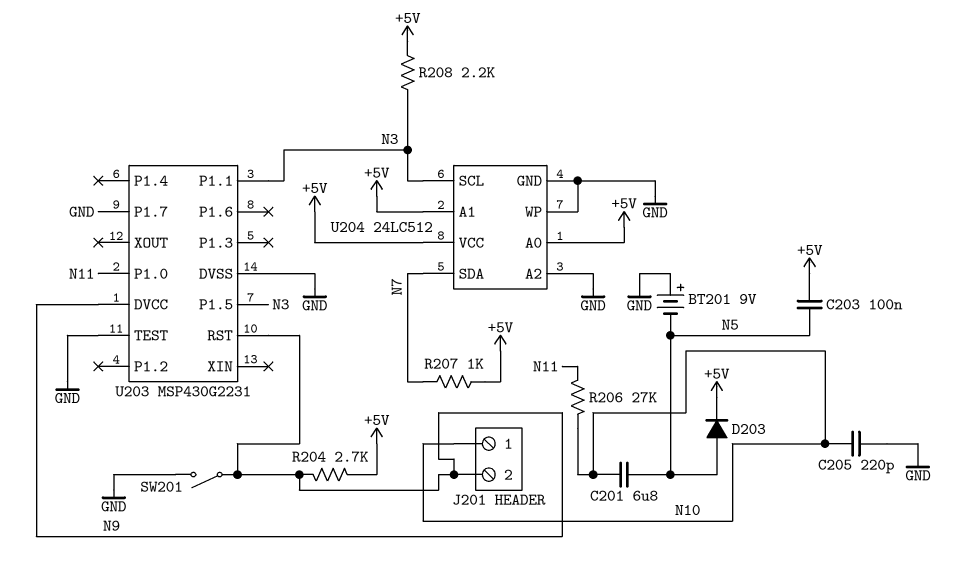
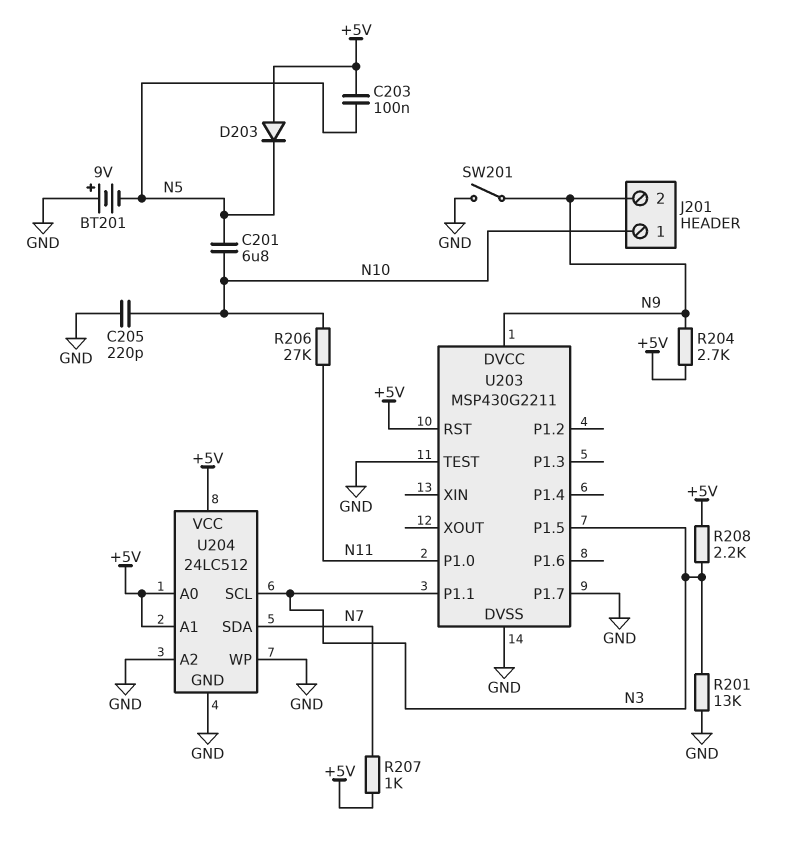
D203: diode (A N5, K +5V) -> diode (A +5V, K N5)
R201: none -> 13k (GND, N3)
U203: MSP430G2231 -> MSP430G2211
U203 pin RST: N9 -> +5V

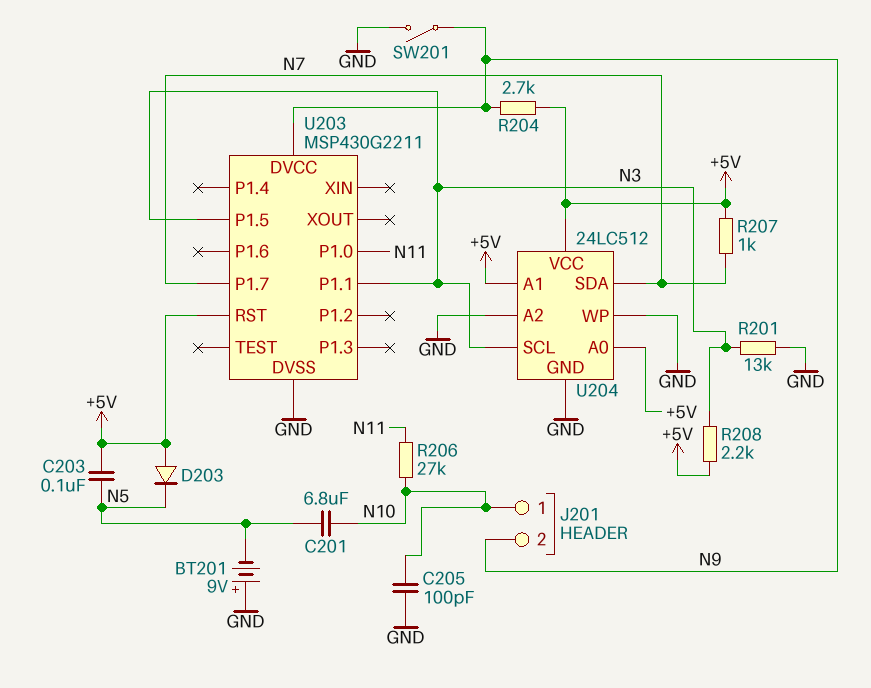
C205: 220pF (GND, N10) -> 100pF (GND, N10)
U203 pin P1.7: GND -> N7
U203 pin TEST: GND -> none

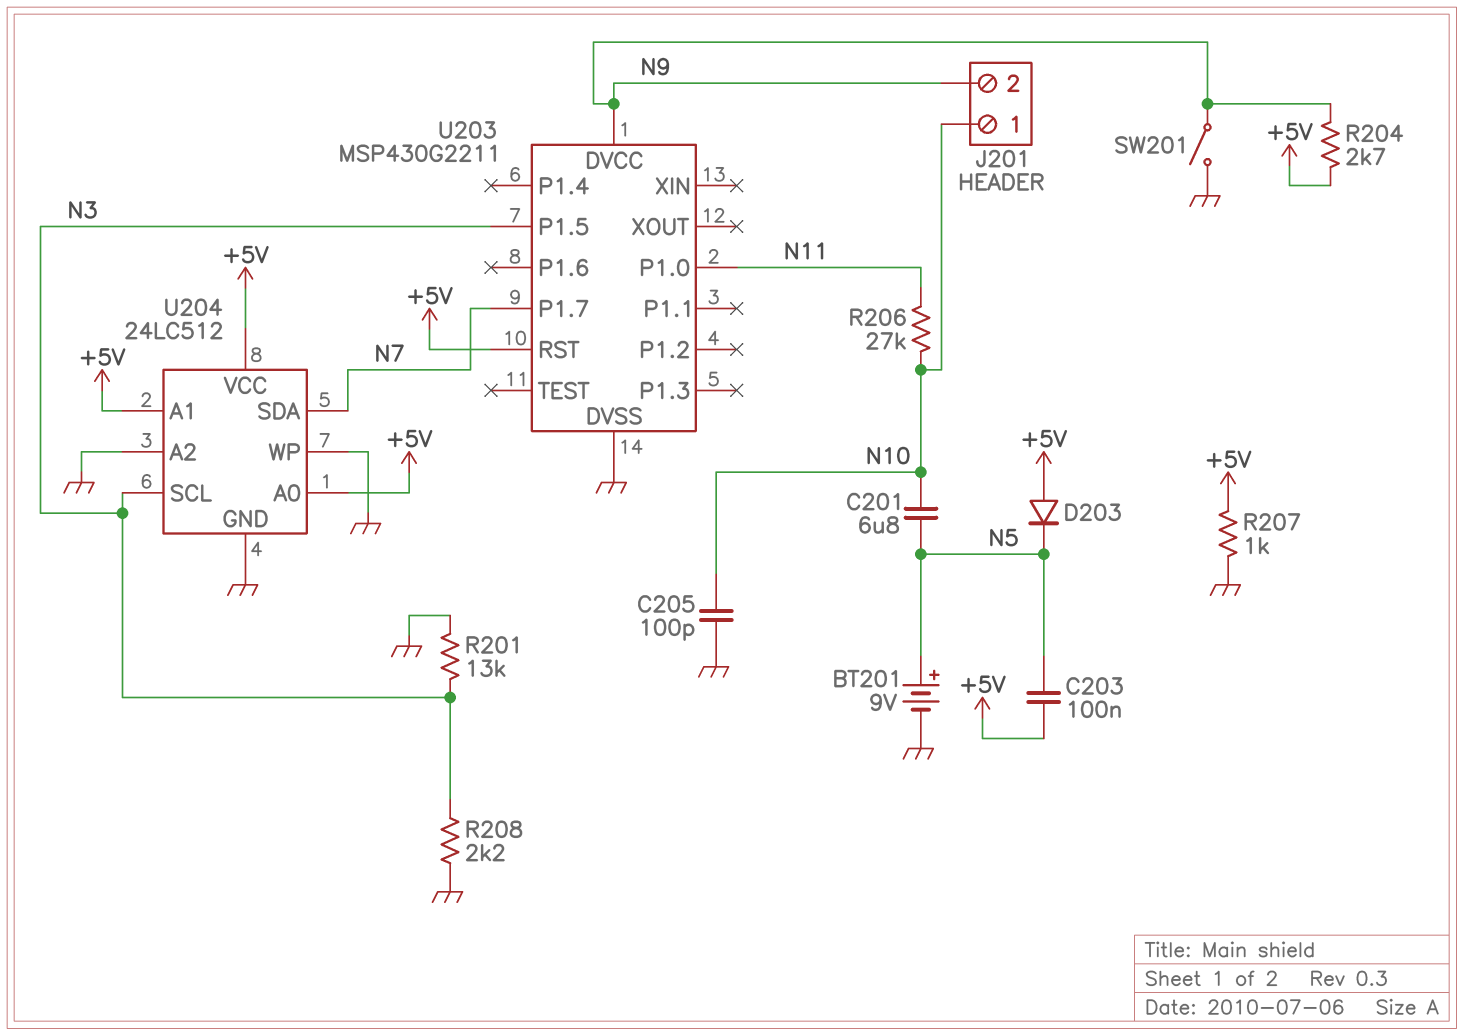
BT201: 9V (plus GND, minus N5) -> 9V (plus N5, minus GND)
R207: 1k (+5V, N7) -> 1k (+5V, GND)
R208: 2.2k (+5V, N3) -> 2.2k (GND, N3)
U203 pin P1.1: N3 -> none

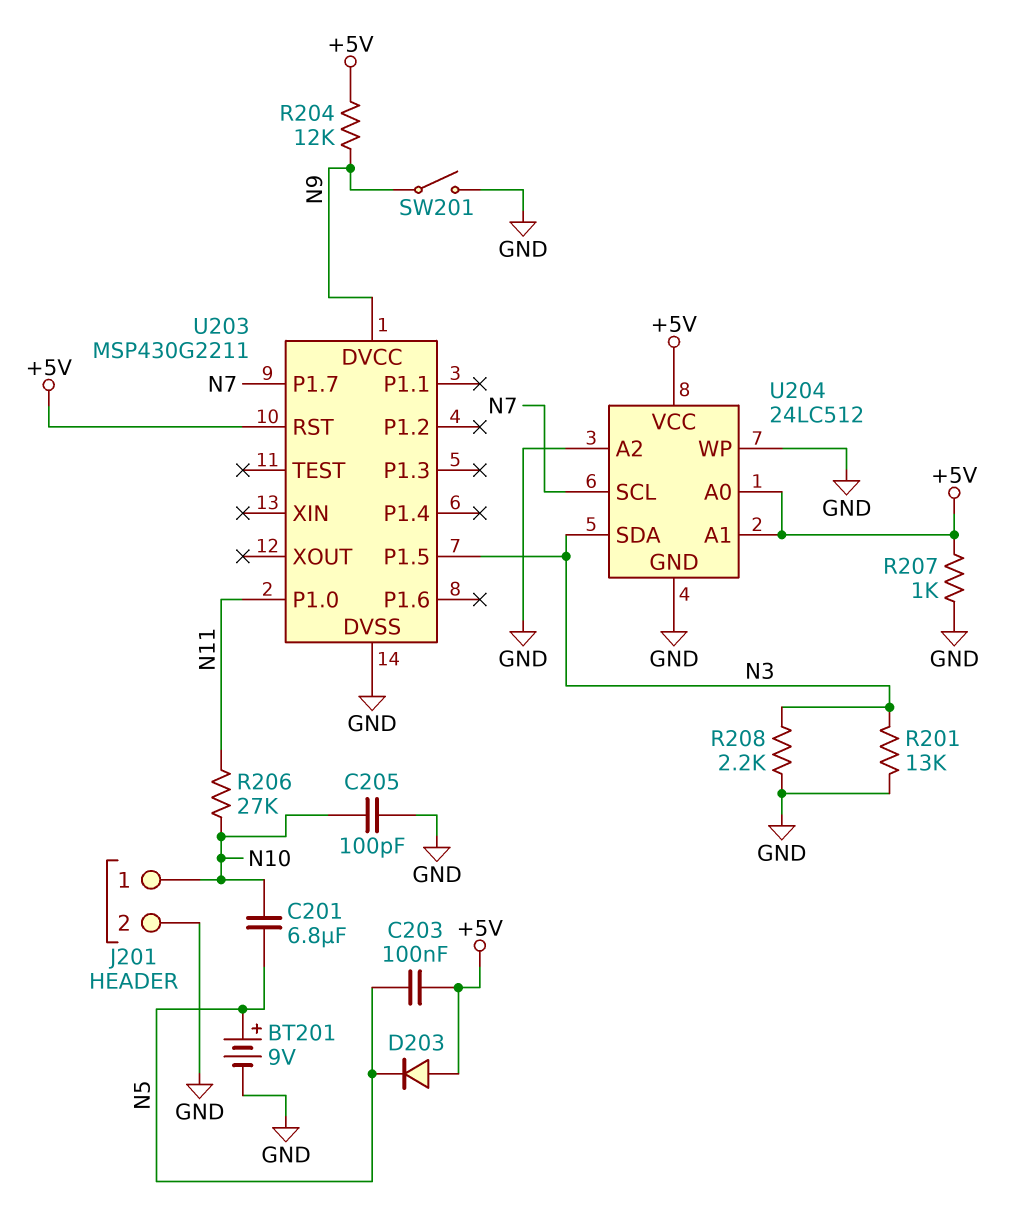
J201 pin 2: N9 -> GND
R204: 2.7k (+5V, N9) -> 12k (+5V, N9)
U204 pin SCL: N3 -> N7
U204 pin SDA: N7 -> N3

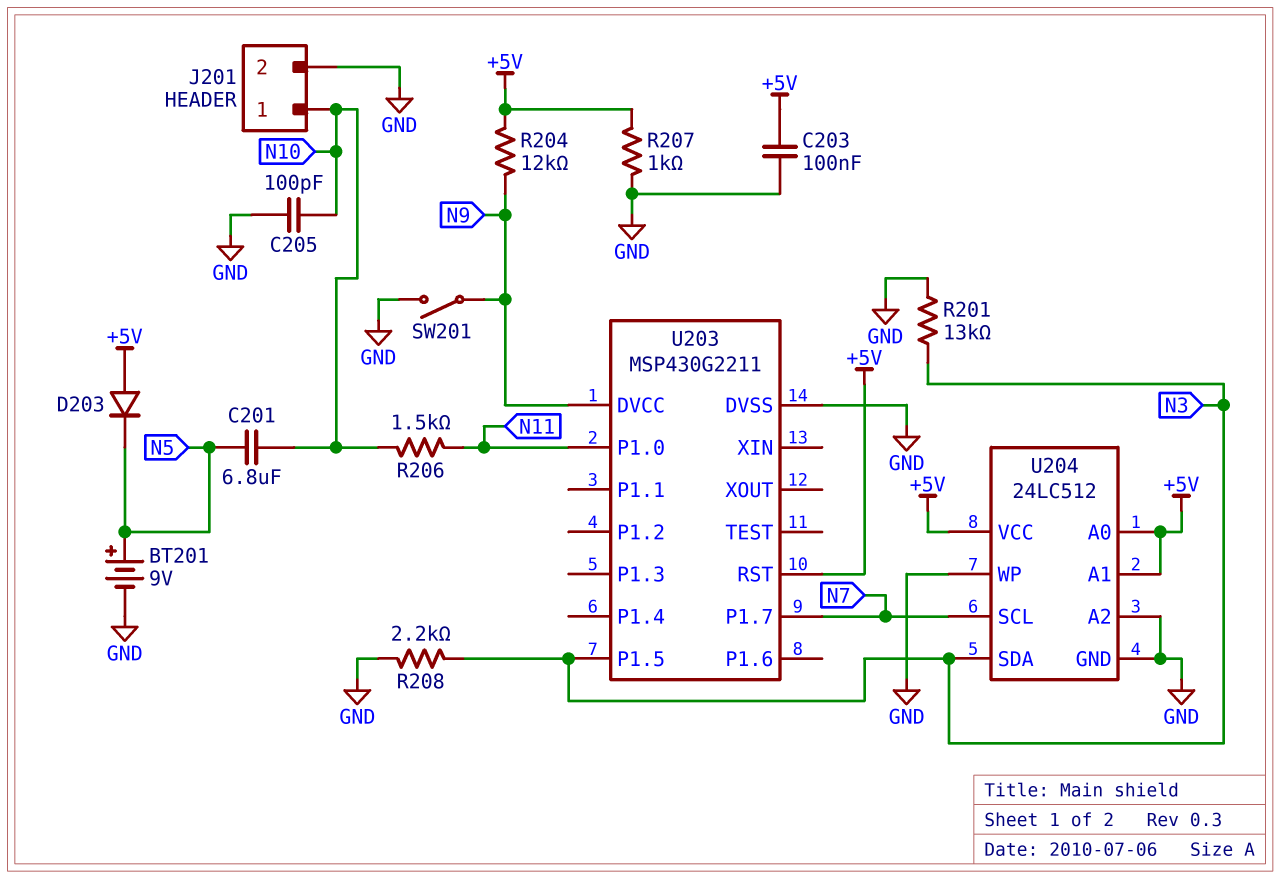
C203: 100nF (+5V, N5) -> 100nF (+5V, GND)
R206: 27k (N10, N11) -> 1.5k (N10, N11)

